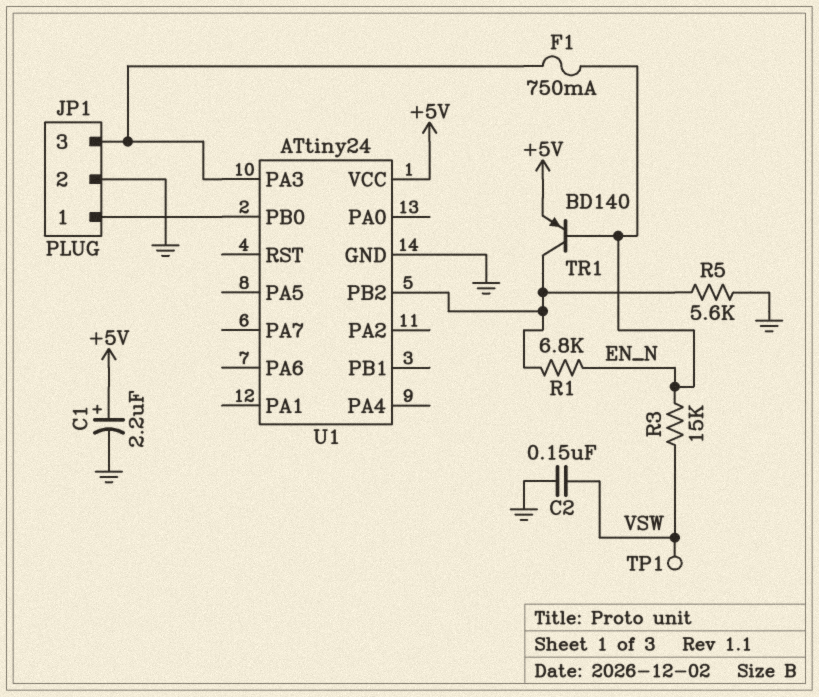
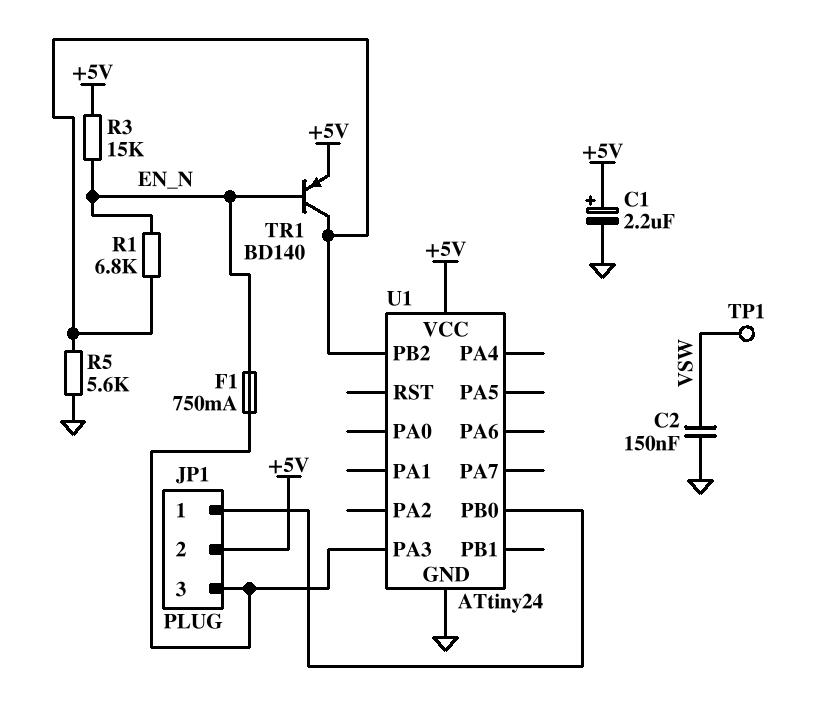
JP1 pin 2: GND -> +5V
R3: 15k (EN_N, VSW) -> 15k (+5V, EN_N)

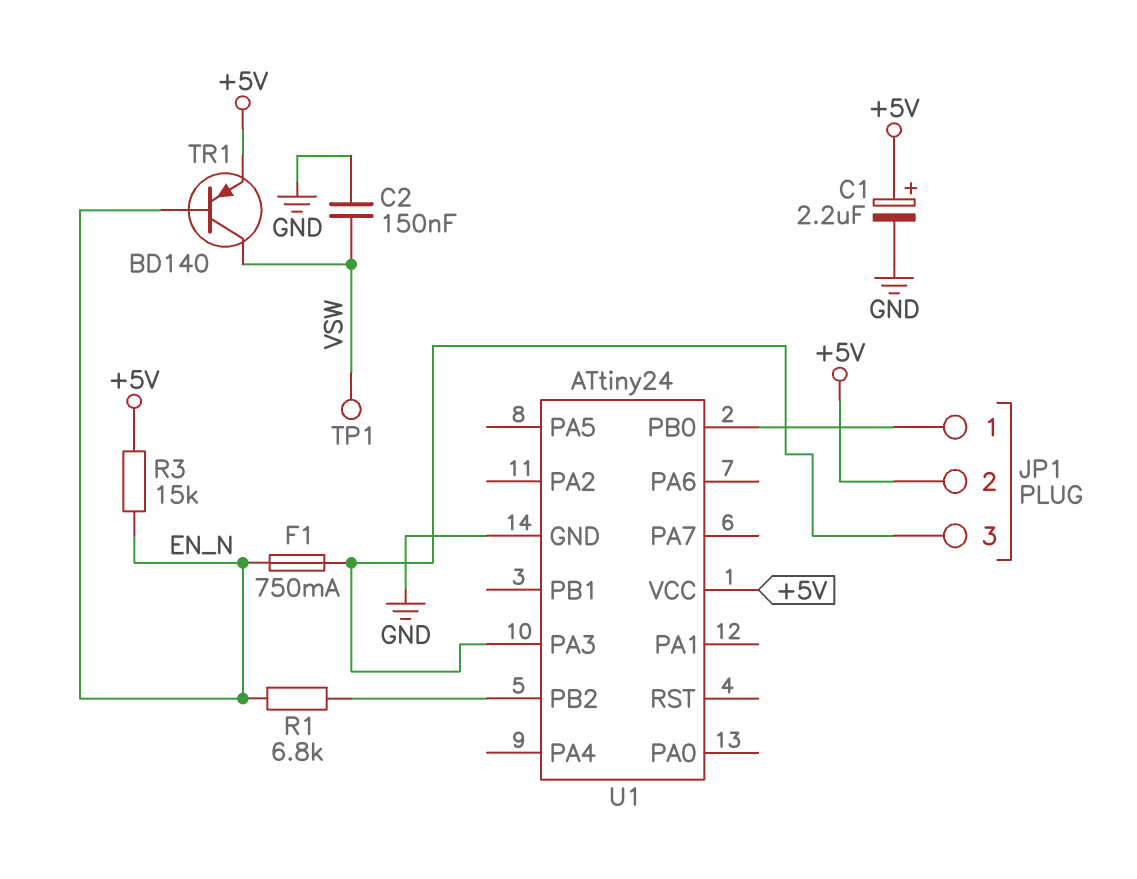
R5: 5.6k (GND, U1/PB2) -> none
TR1: PNP BD140 (B EN_N, C U1/PB2, E +5V) -> PNP BD140 (B EN_N, C VSW, E +5V)

